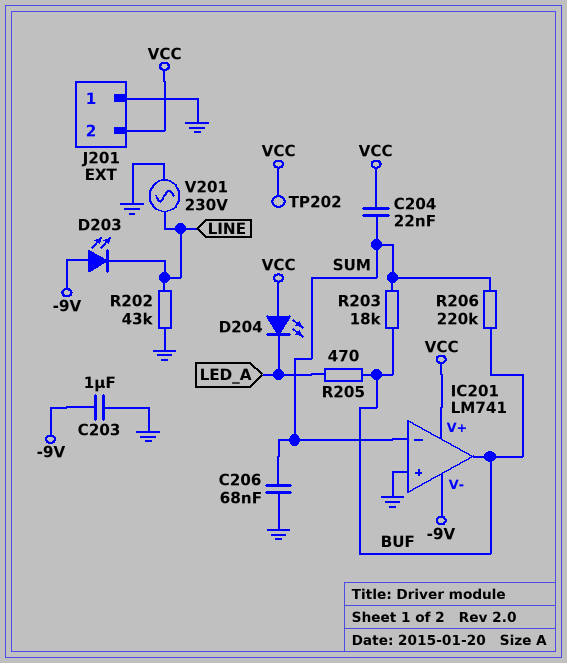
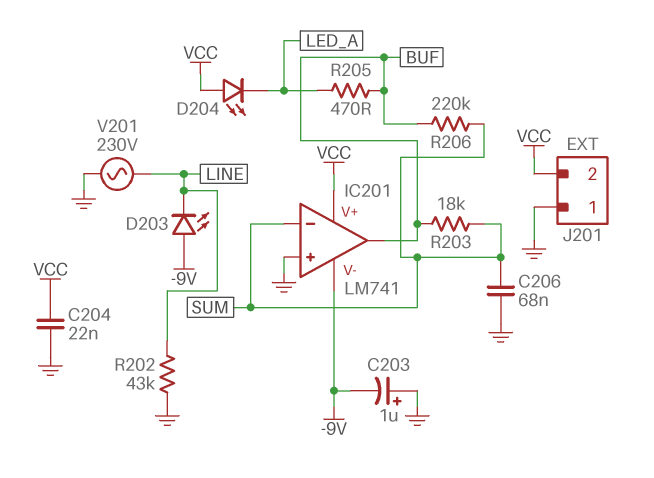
C203: 1uF (-9V, GND) -> 1uF (plus GND, minus -9V)
C204: 22nF (SUM, VCC) -> 22nF (GND, VCC)
TP202: test point (VCC) -> none

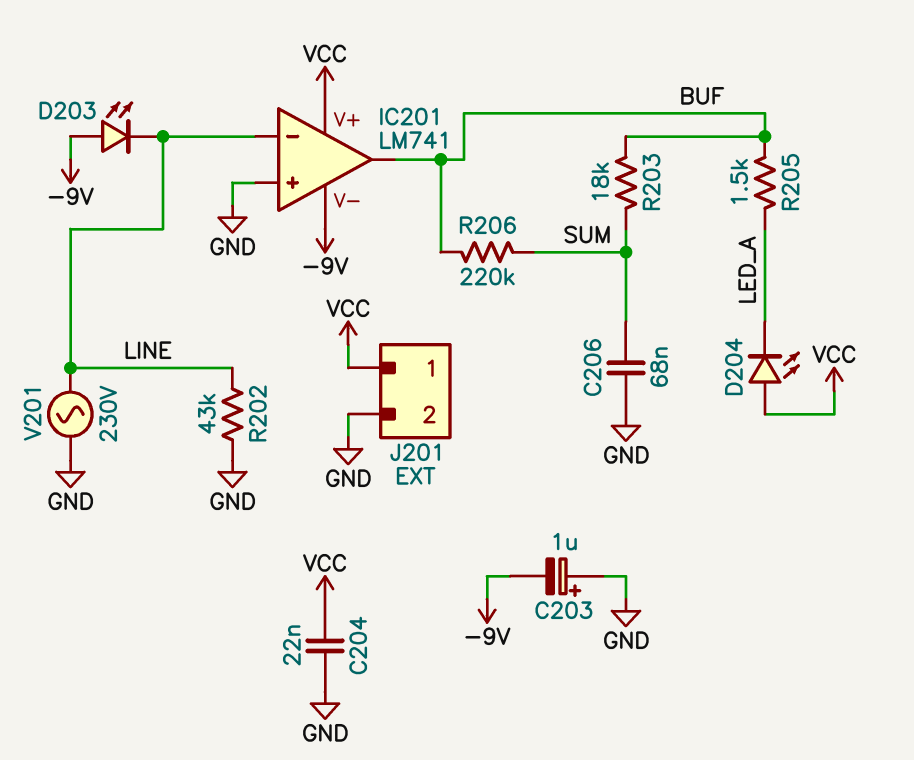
IC201 pin in-: SUM -> LINE
J201 pin 1: GND -> VCC
J201 pin 2: VCC -> GND
R205: 470 (BUF, LED_A) -> 1.5k (BUF, LED_A)

